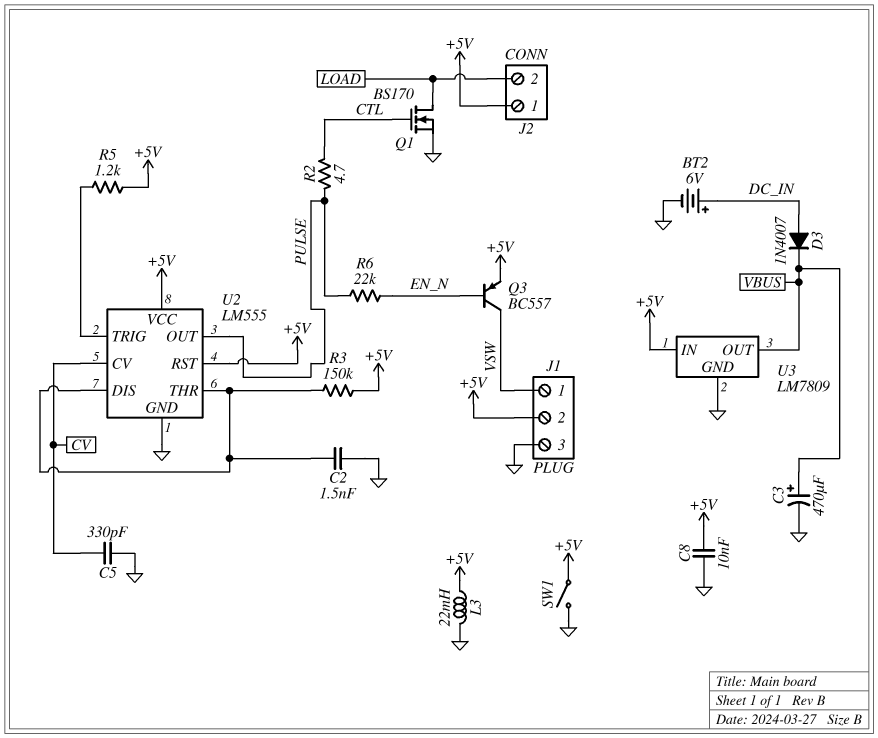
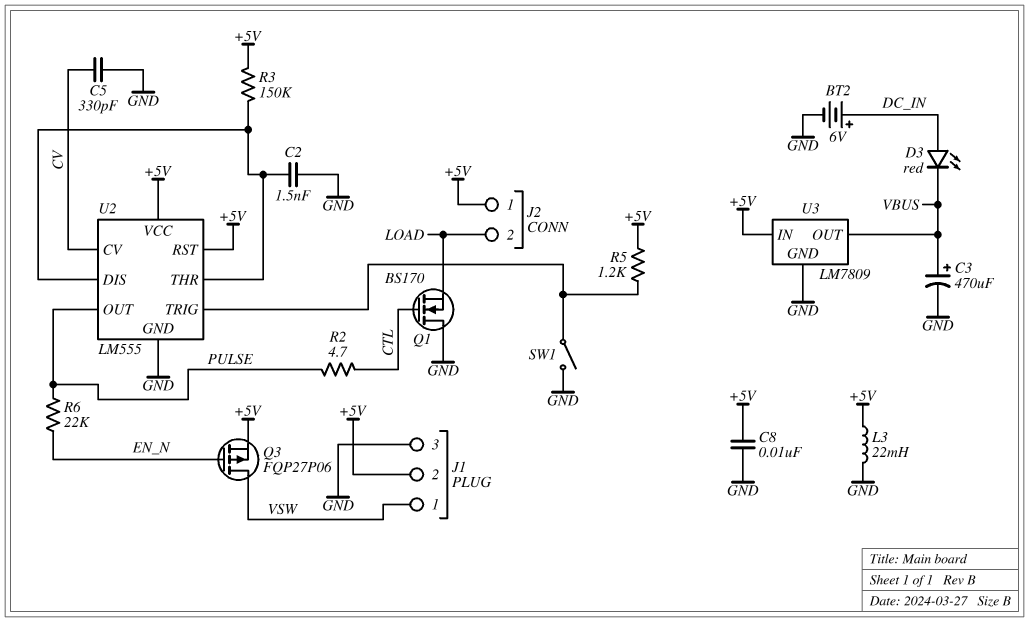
D3: diode 1N4007 (A DC_IN, K VBUS) -> LED red (A DC_IN, K VBUS)
Q1: NMOS BS170 (G CTL, D LOAD, S GND) -> NMOS BS170 (G CTL, D GND, S LOAD)
Q3: PNP BC557 (B EN_N, C VSW, E +5V) -> PMOS FQP27P06 (G EN_N, D VSW, S +5V)
SW1: switch (+5V, GND) -> switch (GND, U2/TRIG)

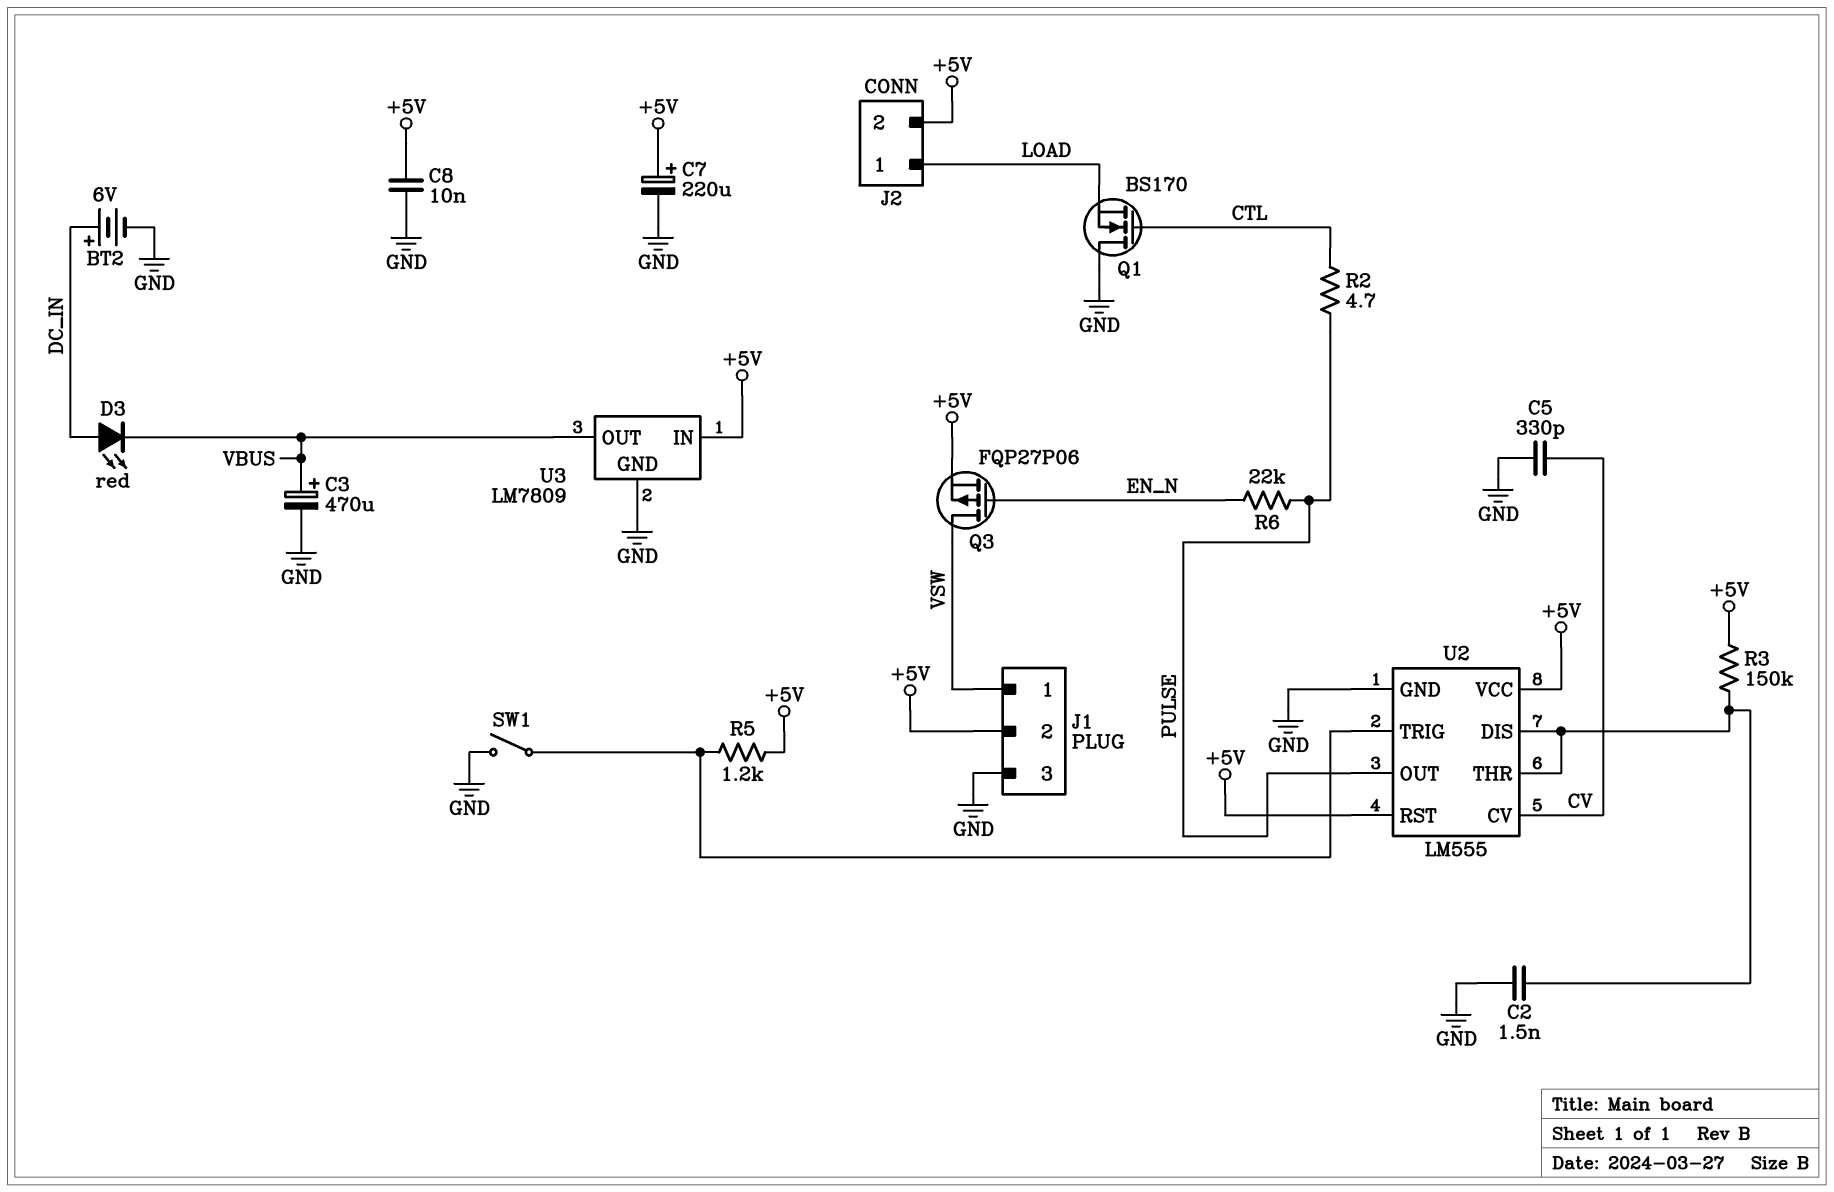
C7: none -> 220uF (plus +5V, minus GND)
J2 pin 1: +5V -> LOAD
J2 pin 2: LOAD -> +5V
L3: 22mH (+5V, GND) -> none

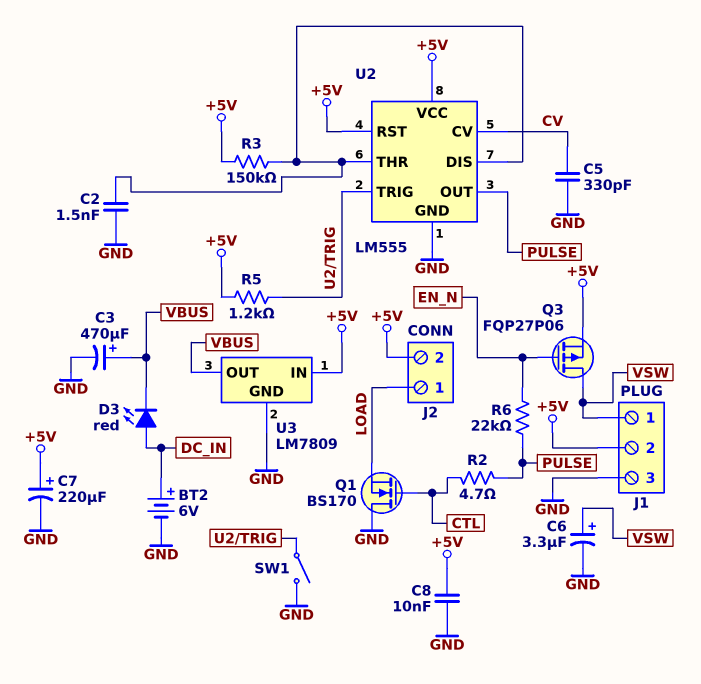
C6: none -> 3.3uF (plus VSW, minus GND)

